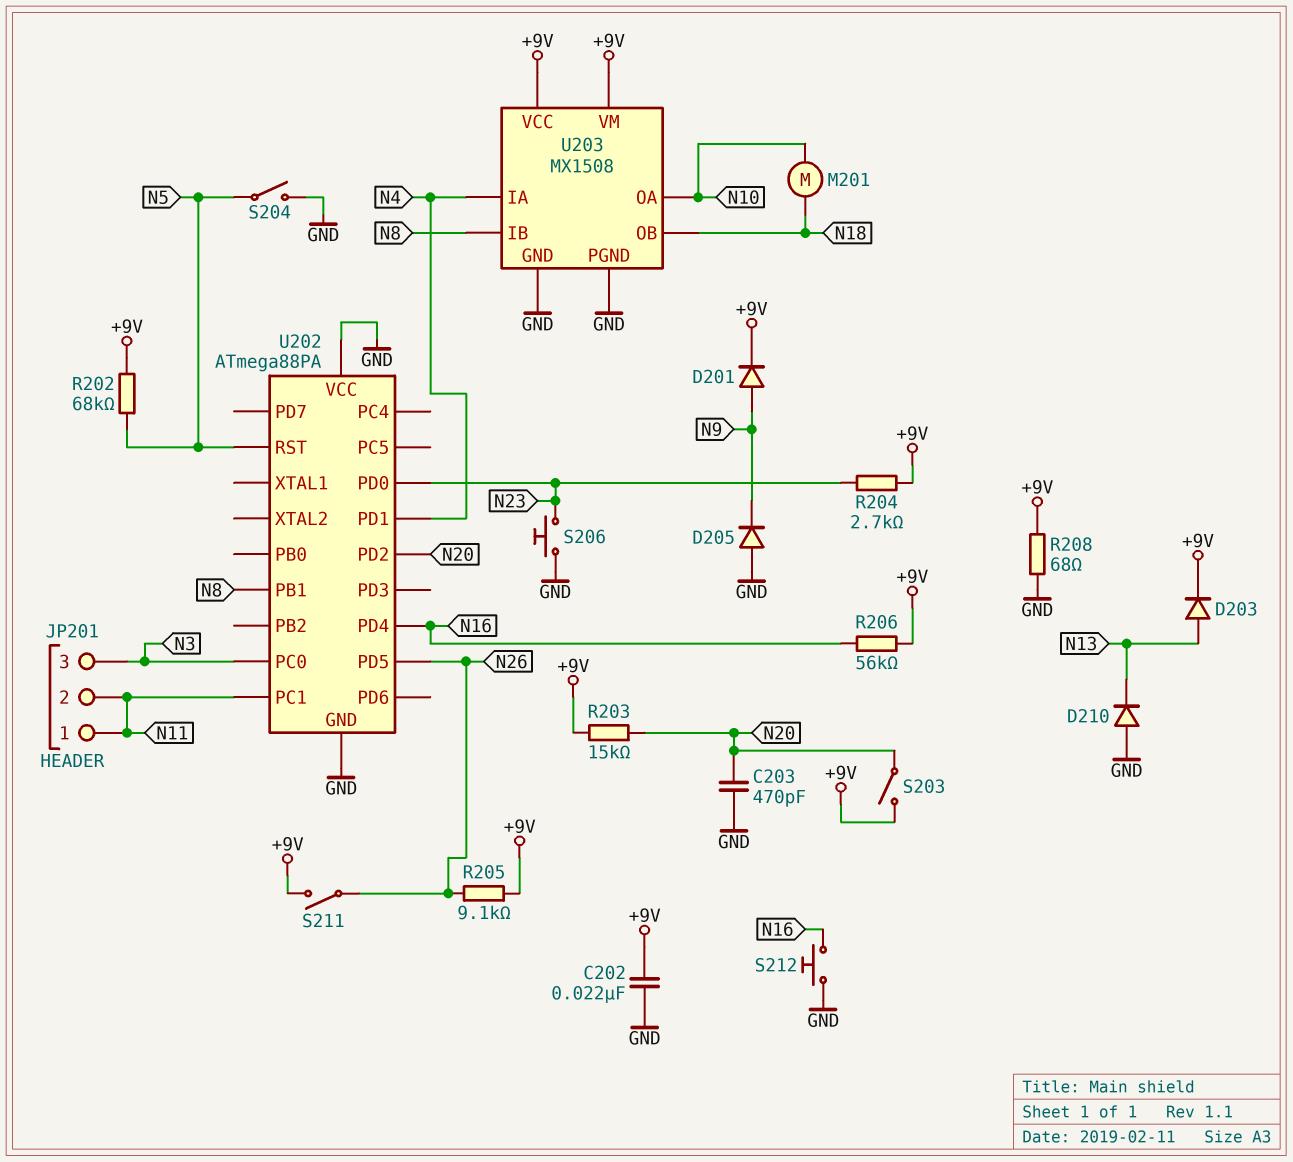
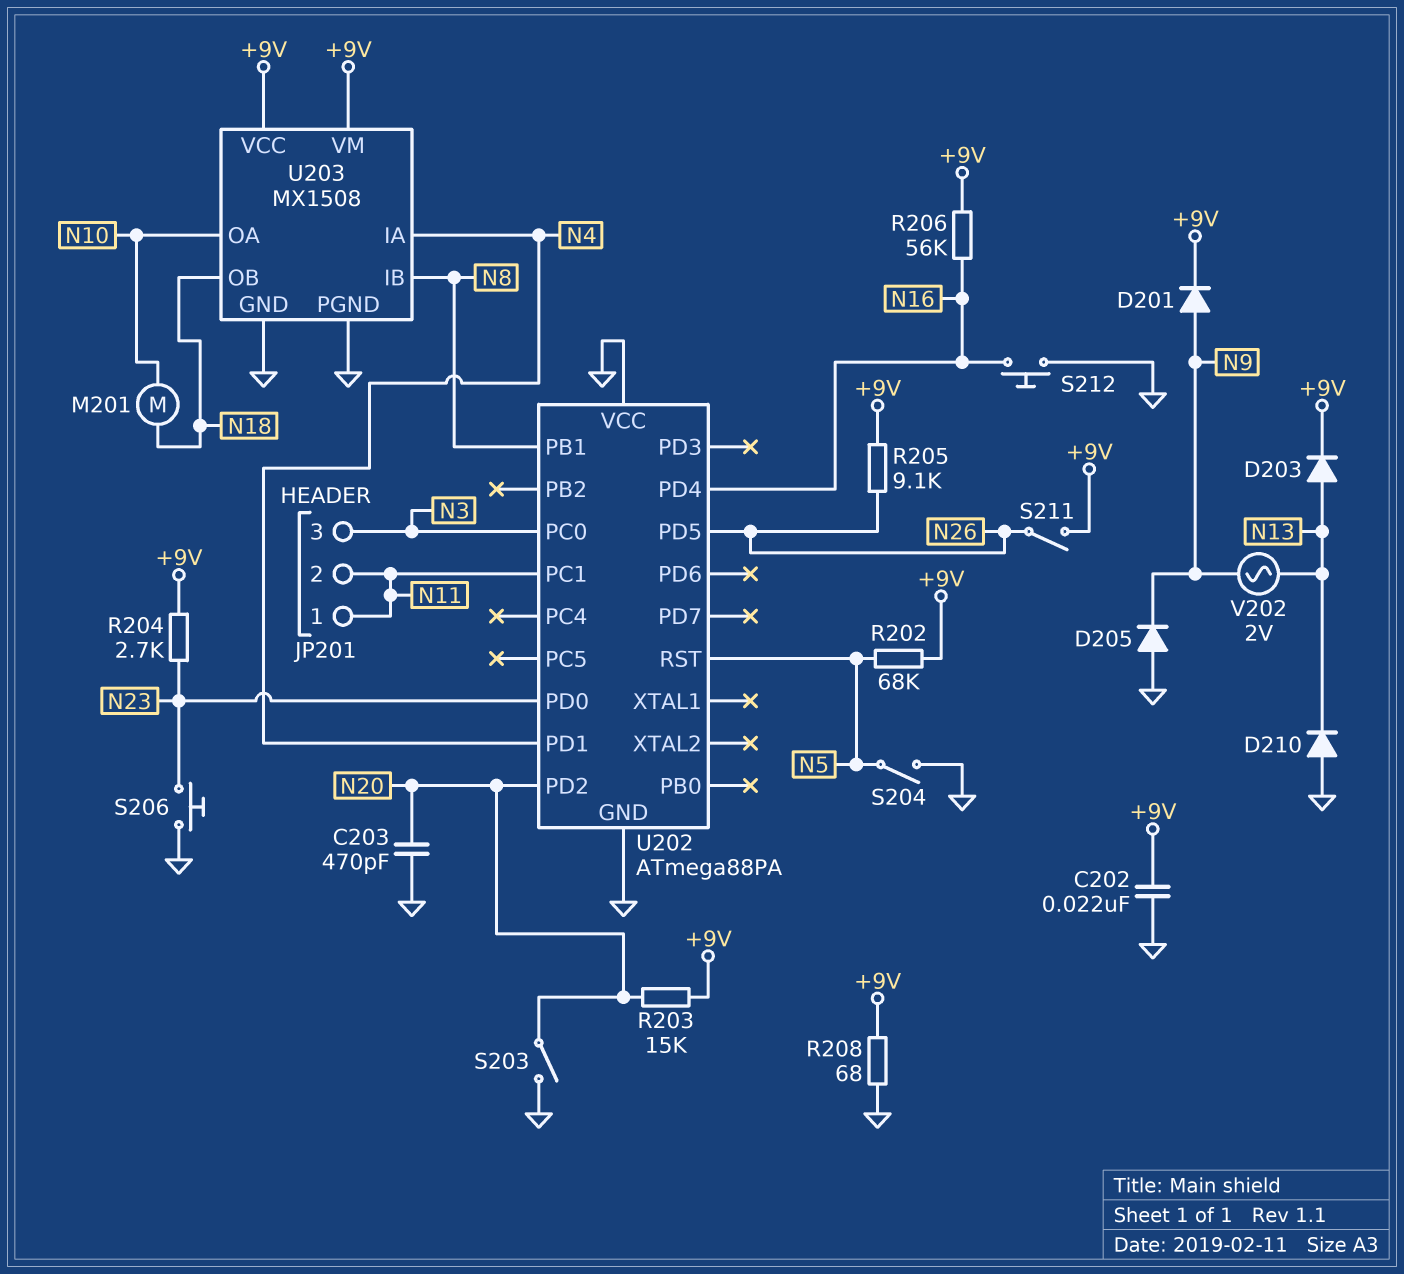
S203: switch (+9V, N20) -> switch (GND, N20)
V202: none -> AC 2V (N9, N13)

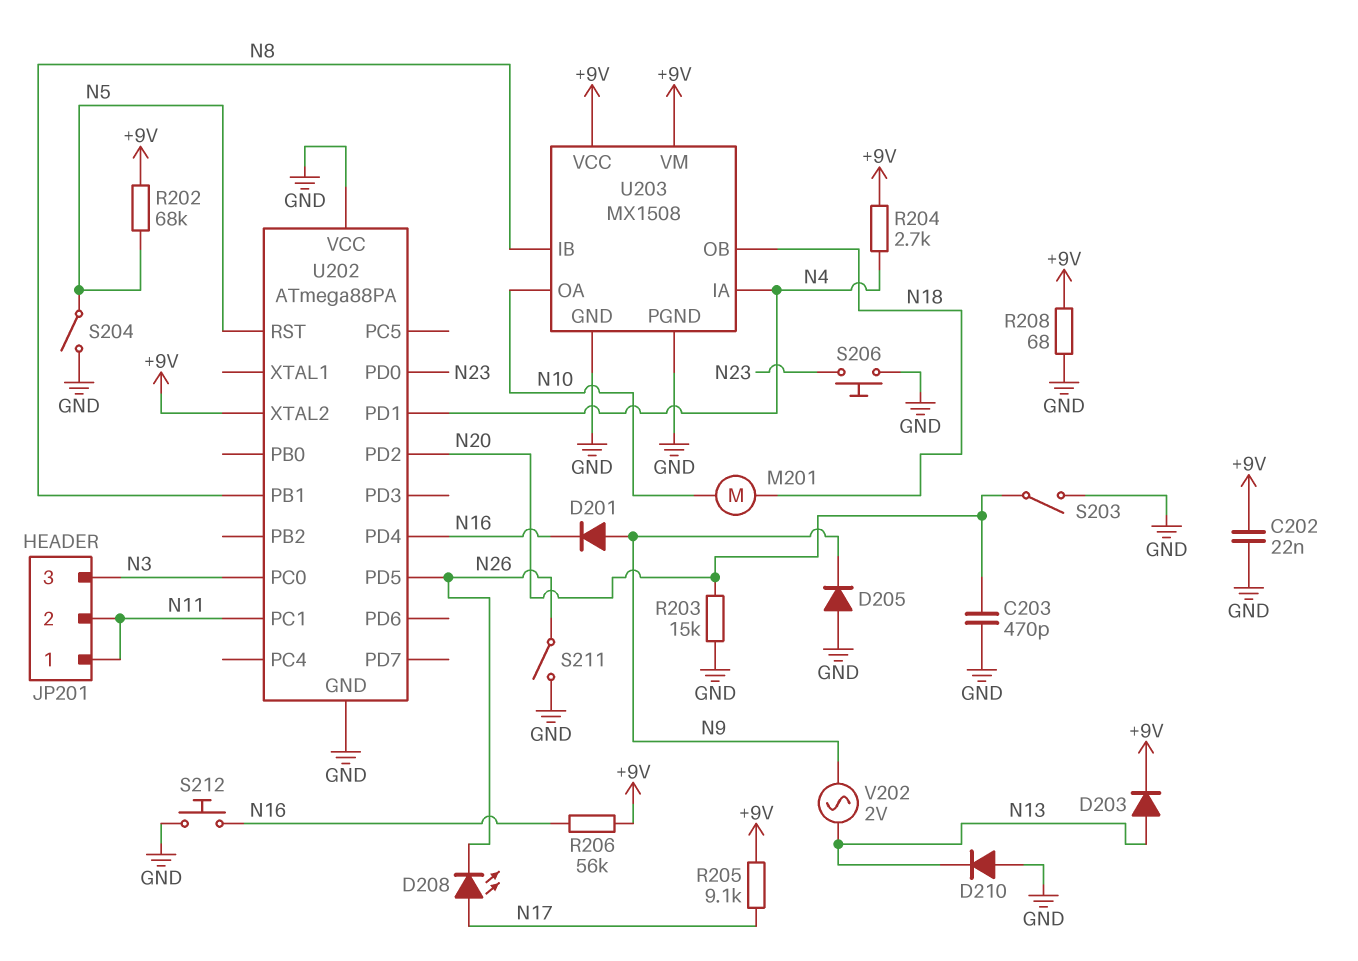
D201: diode (A N9, K +9V) -> diode (A N9, K N16)
D208: none -> LED (A N17, K N26)
R203: 15k (+9V, N20) -> 15k (GND, N20)
R204: 2.7k (+9V, N23) -> 2.7k (+9V, N4)
R205: 9.1k (+9V, N26) -> 9.1k (+9V, N17)
S211: switch (+9V, N26) -> switch (GND, N26)
U202 pin XTAL2: none -> +9V

